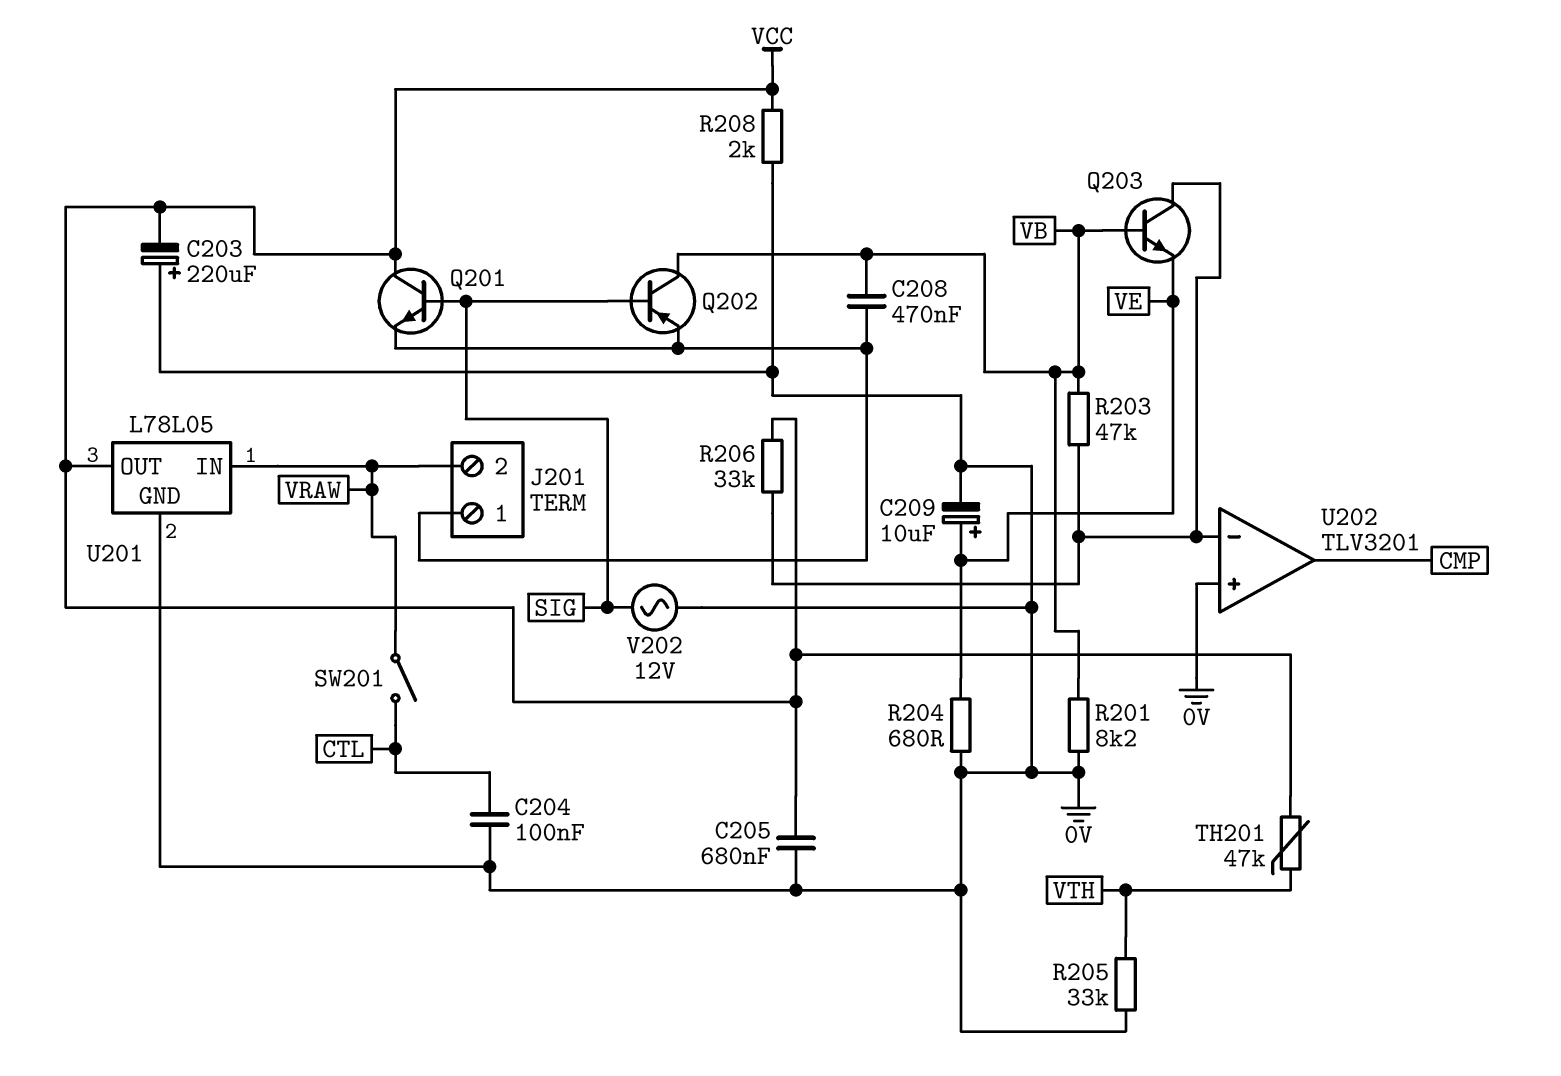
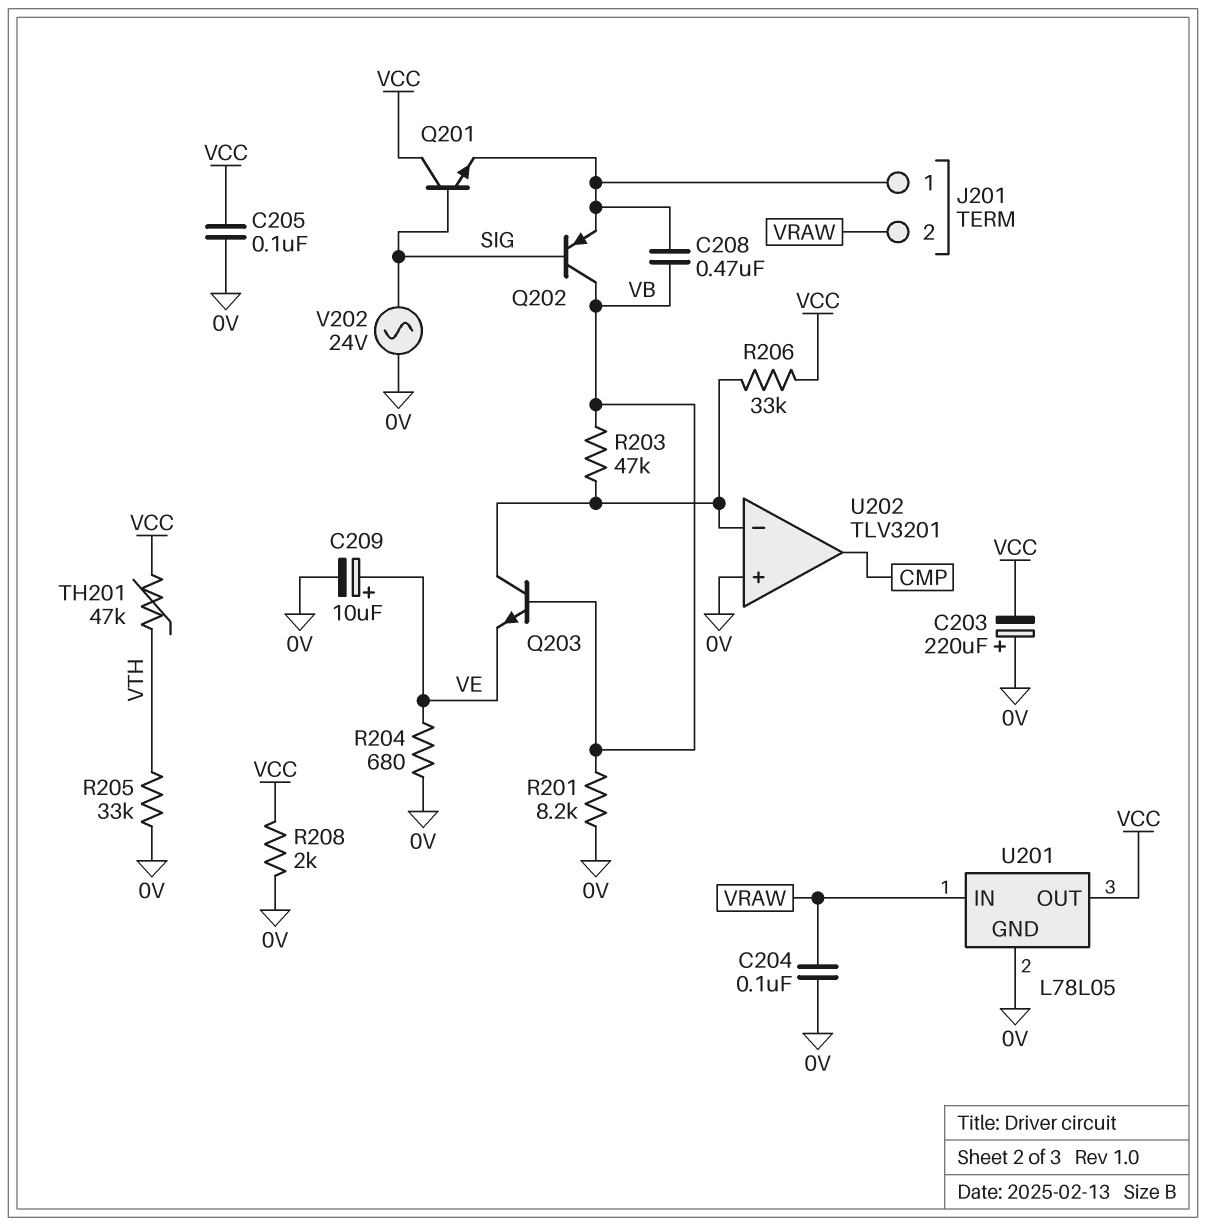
C204: 100nF (0V, CTL) -> 100nF (0V, VRAW)
C205: 680nF (0V, VCC) -> 100nF (0V, VCC)
SW201: switch (CTL, VRAW) -> none
V202: AC 12V (0V, SIG) -> AC 24V (0V, SIG)

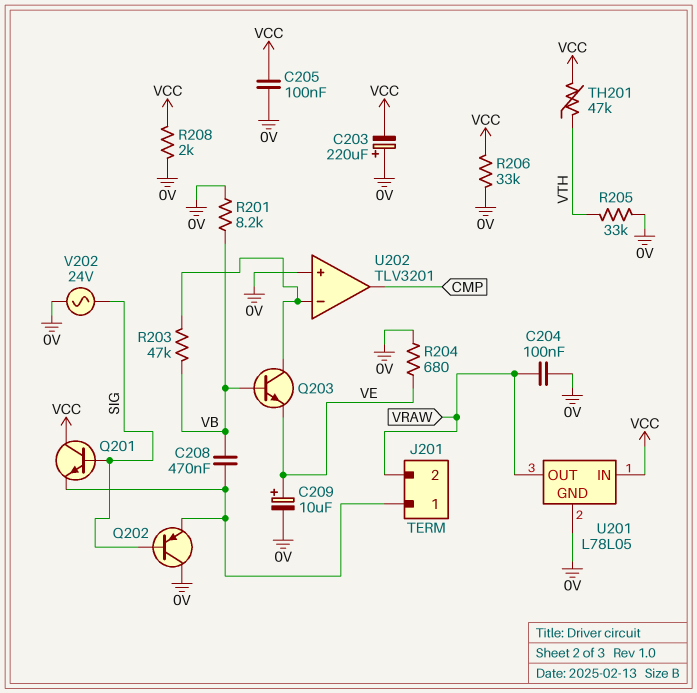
Q202: PNP (B SIG, C VB, E J201/1) -> PNP (B SIG, C 0V, E J201/1)
R206: 33k (U202/in-, VCC) -> 33k (0V, VCC)
U201 pin IN: VRAW -> VCC
U201 pin OUT: VCC -> VRAW

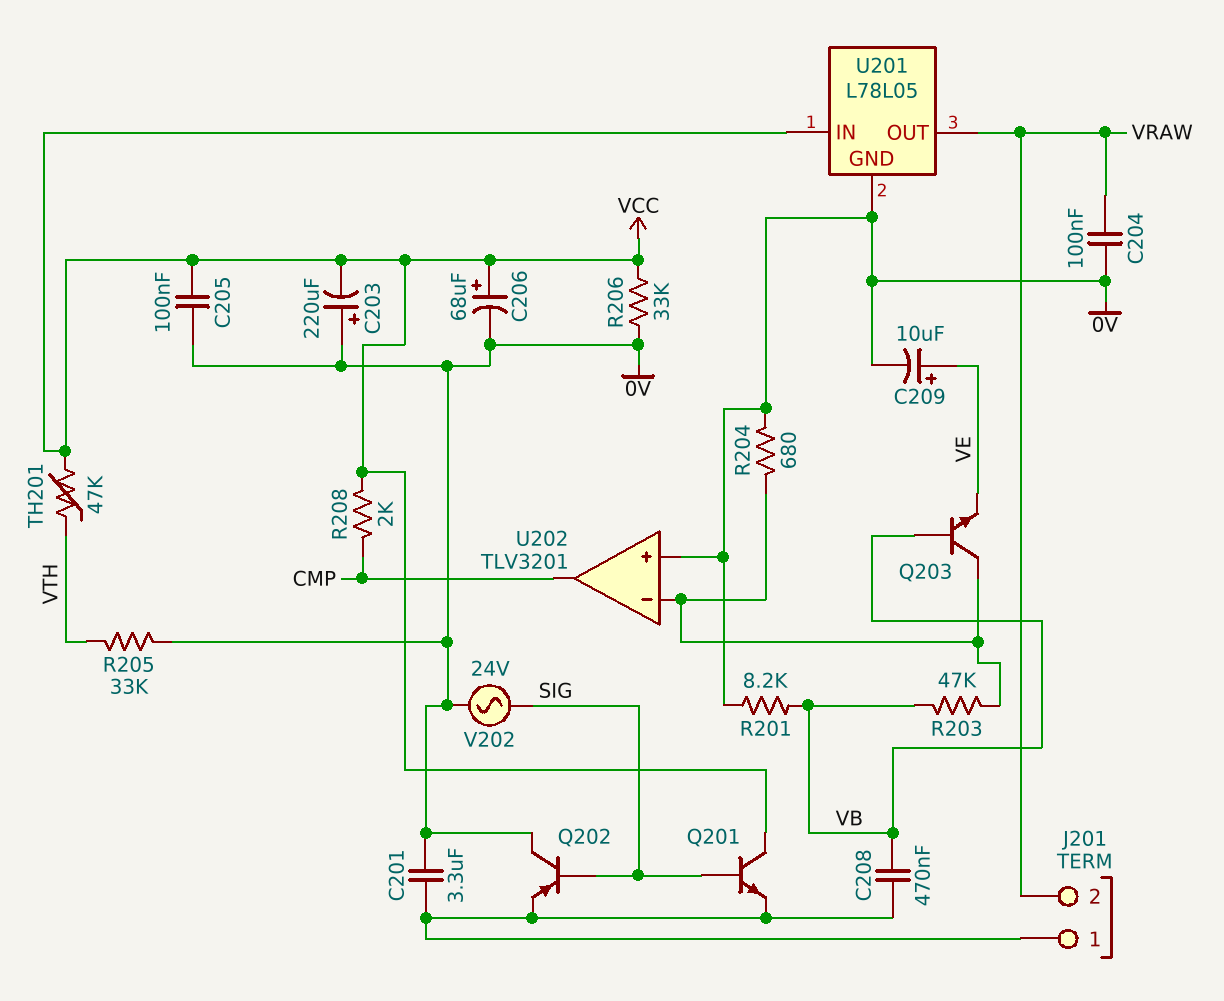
C201: none -> 3.3uF (0V, J201/1)
C206: none -> 68uF (plus VCC, minus 0V)
R204: 680 (0V, VE) -> 680 (0V, U202/in-)
R208: 2k (0V, VCC) -> 2k (CMP, VCC)

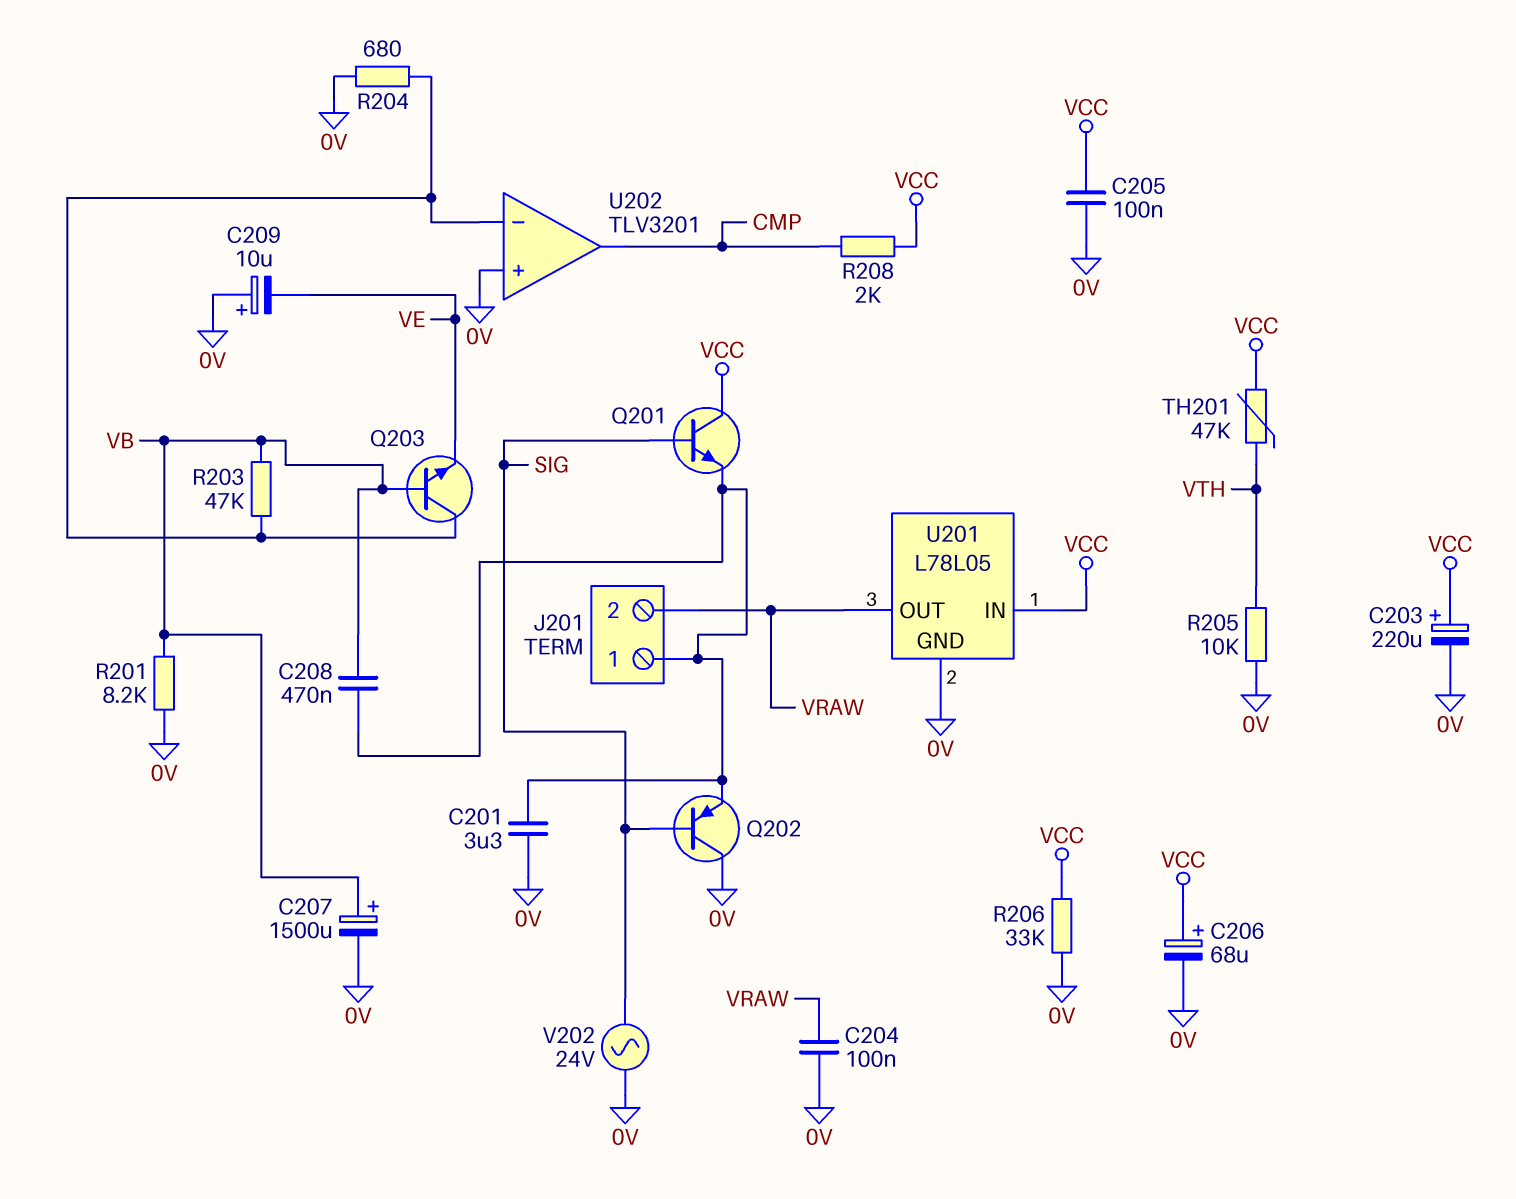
C203: 220uF (plus 0V, minus VCC) -> 220uF (plus VCC, minus 0V)
C207: none -> 1500uF (plus VB, minus 0V)
C209: 10uF (plus VE, minus 0V) -> 10uF (plus 0V, minus VE)
R205: 33k (0V, VTH) -> 10k (0V, VTH)

